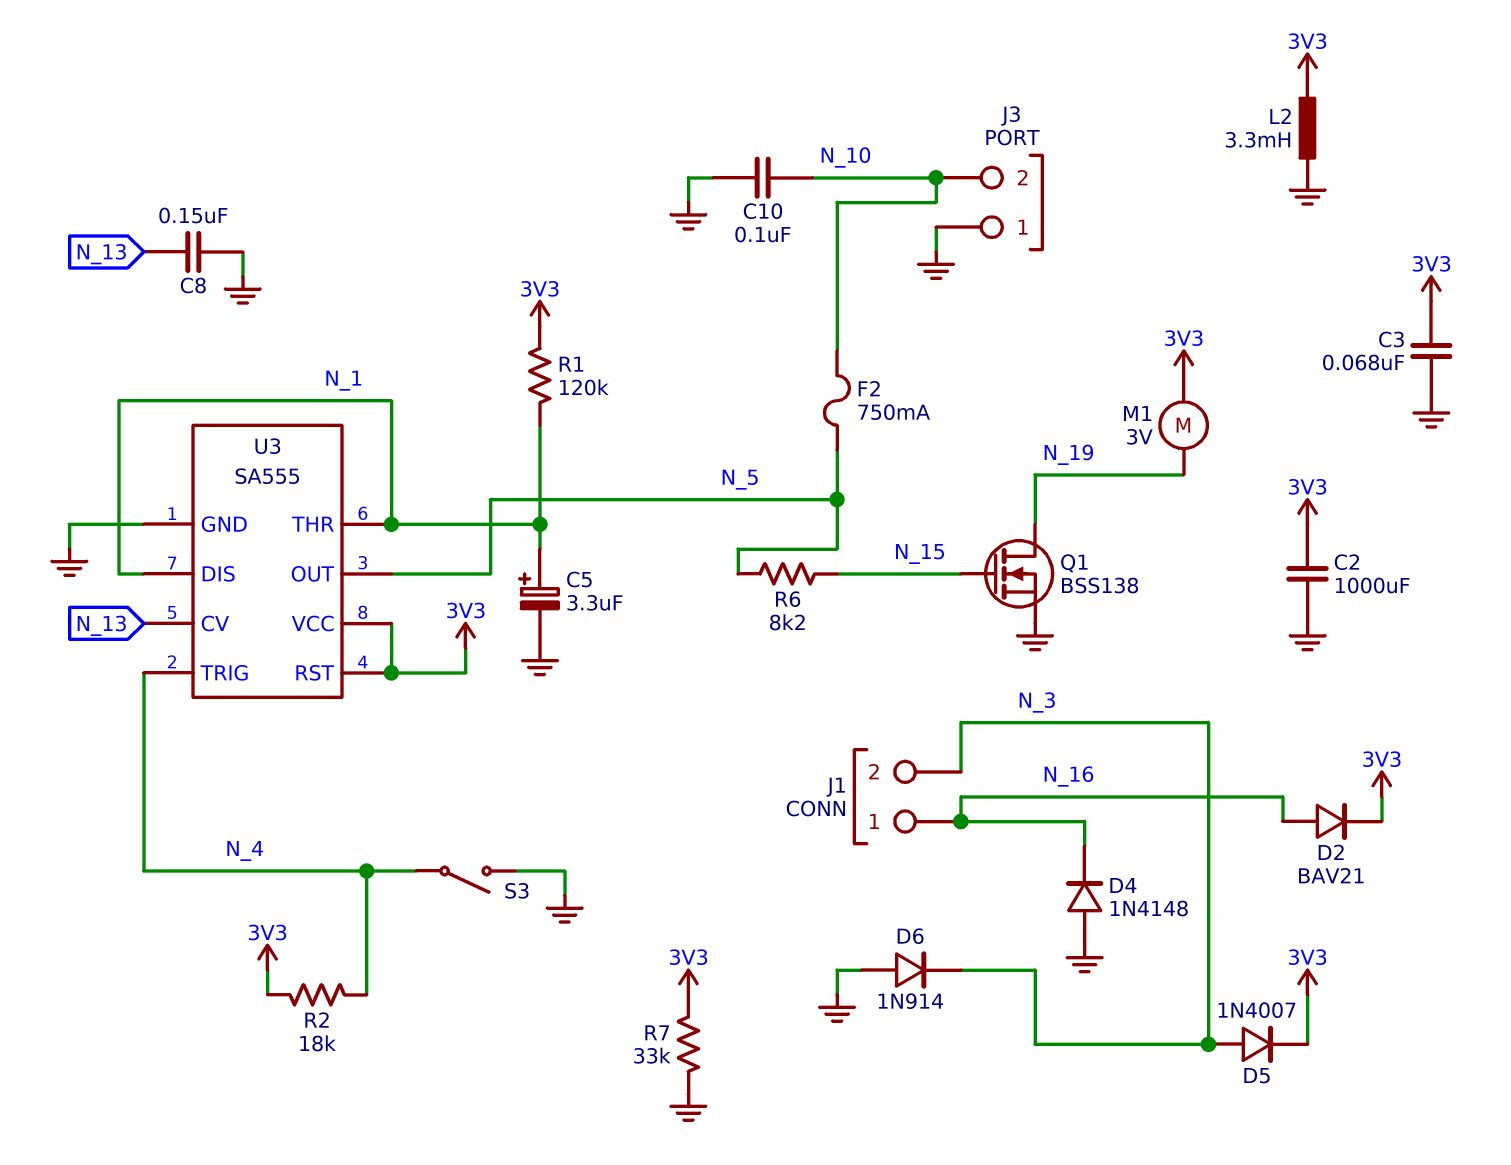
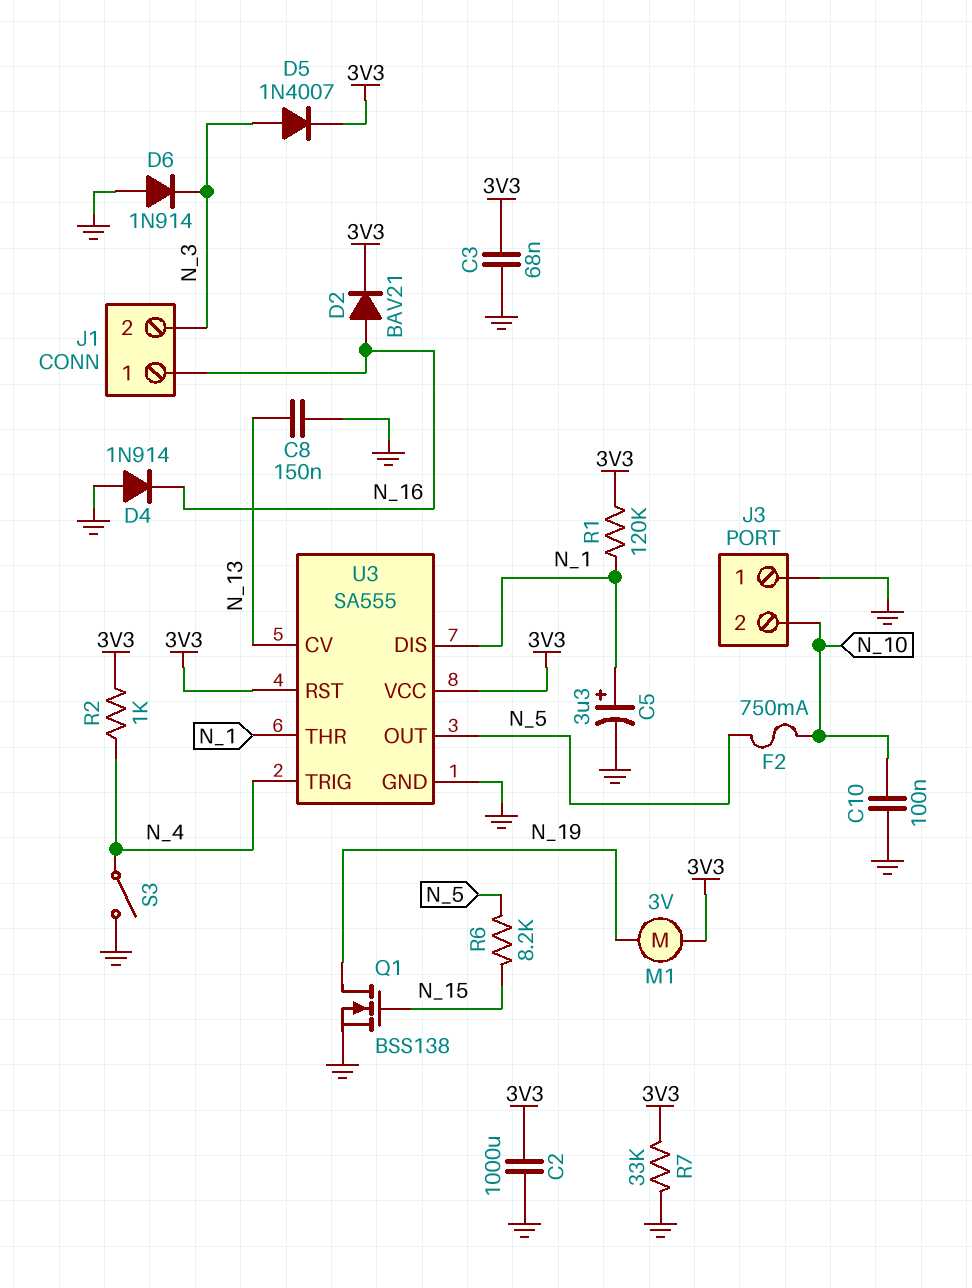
D4: diode 1N4148 (A GND, K N_16) -> diode 1N914 (A GND, K N_16)
L2: 3.3mH (3V3, GND) -> none
R2: 18k (3V3, N_4) -> 1k (3V3, N_4)

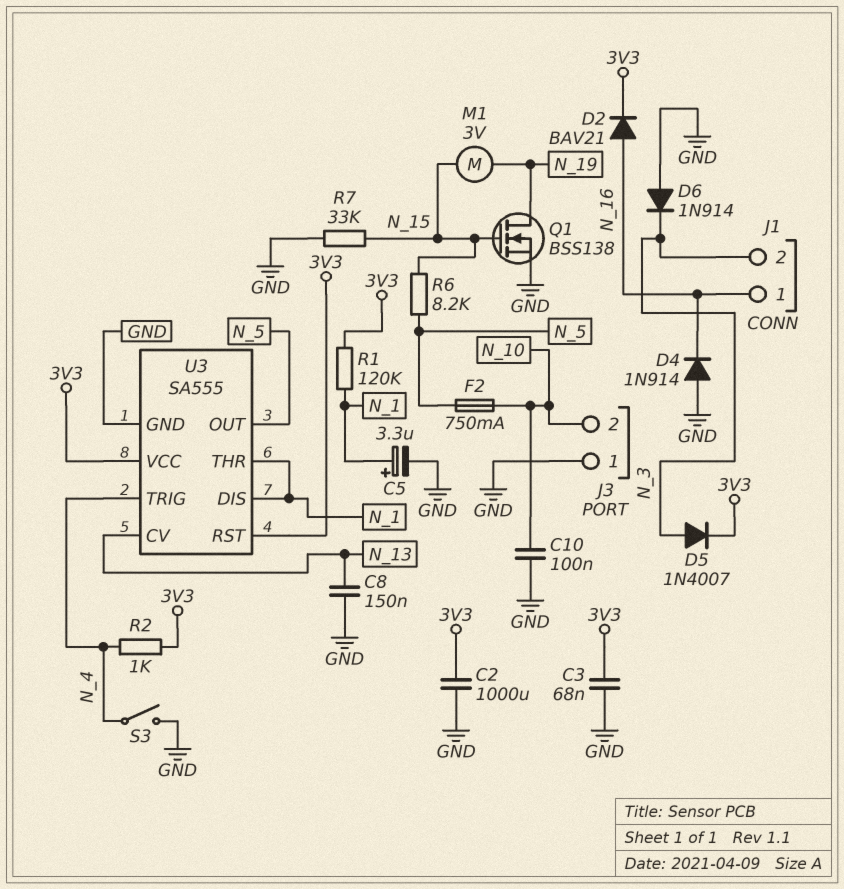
M1: motor 3V (3V3, N_19) -> motor 3V (N_15, N_19)
R7: 33k (3V3, GND) -> 33k (GND, N_15)

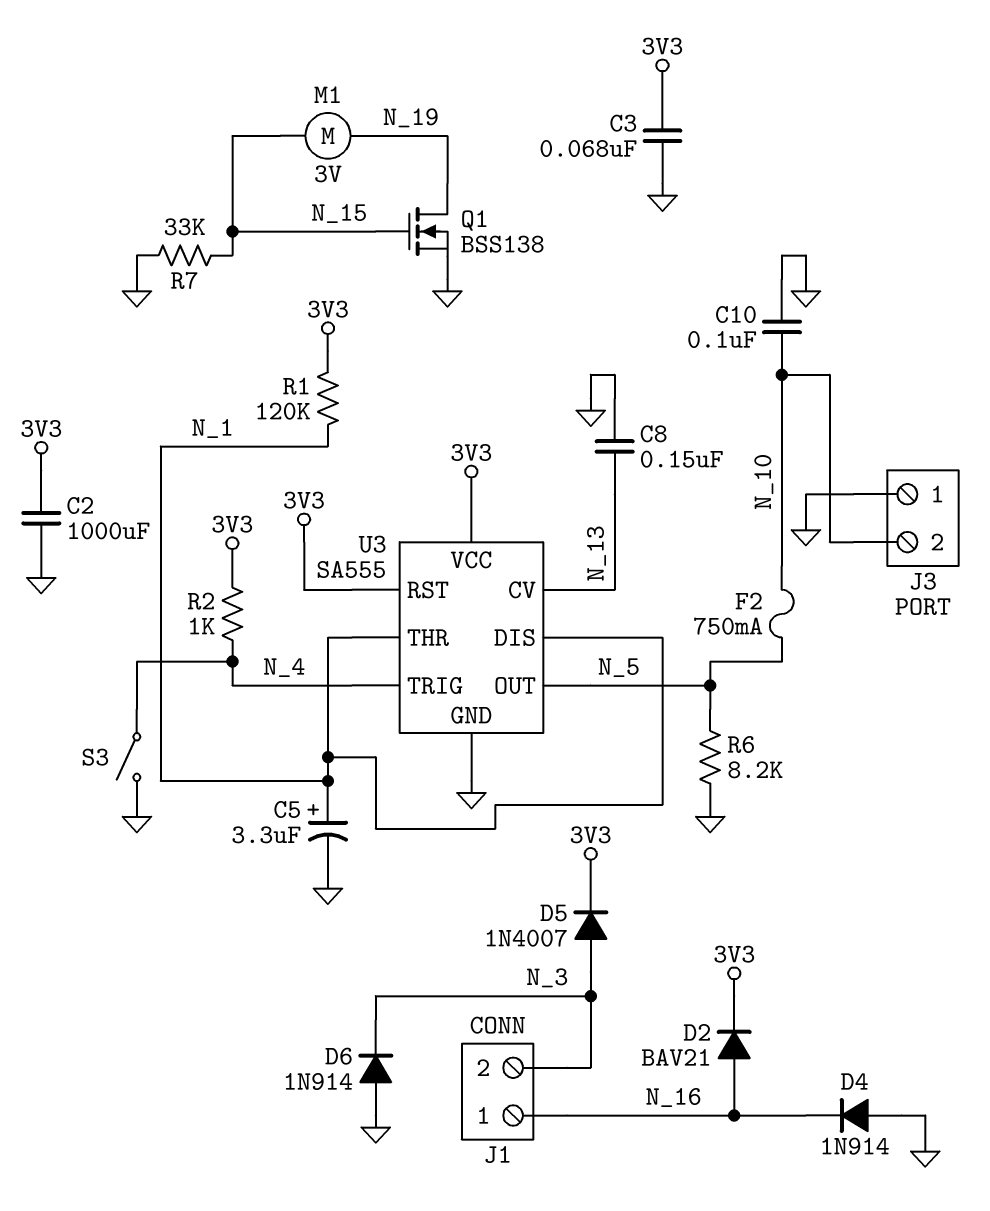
R6: 8.2k (N_5, N_15) -> 8.2k (GND, N_5)

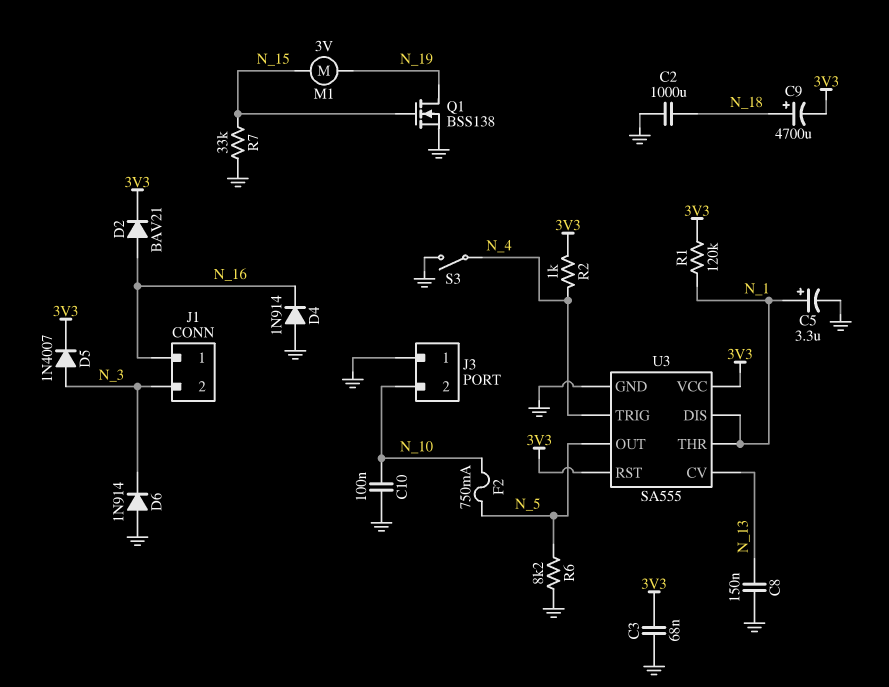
C2: 1000uF (3V3, GND) -> 1000uF (GND, N_18)
C9: none -> 4700uF (plus N_18, minus 3V3)

